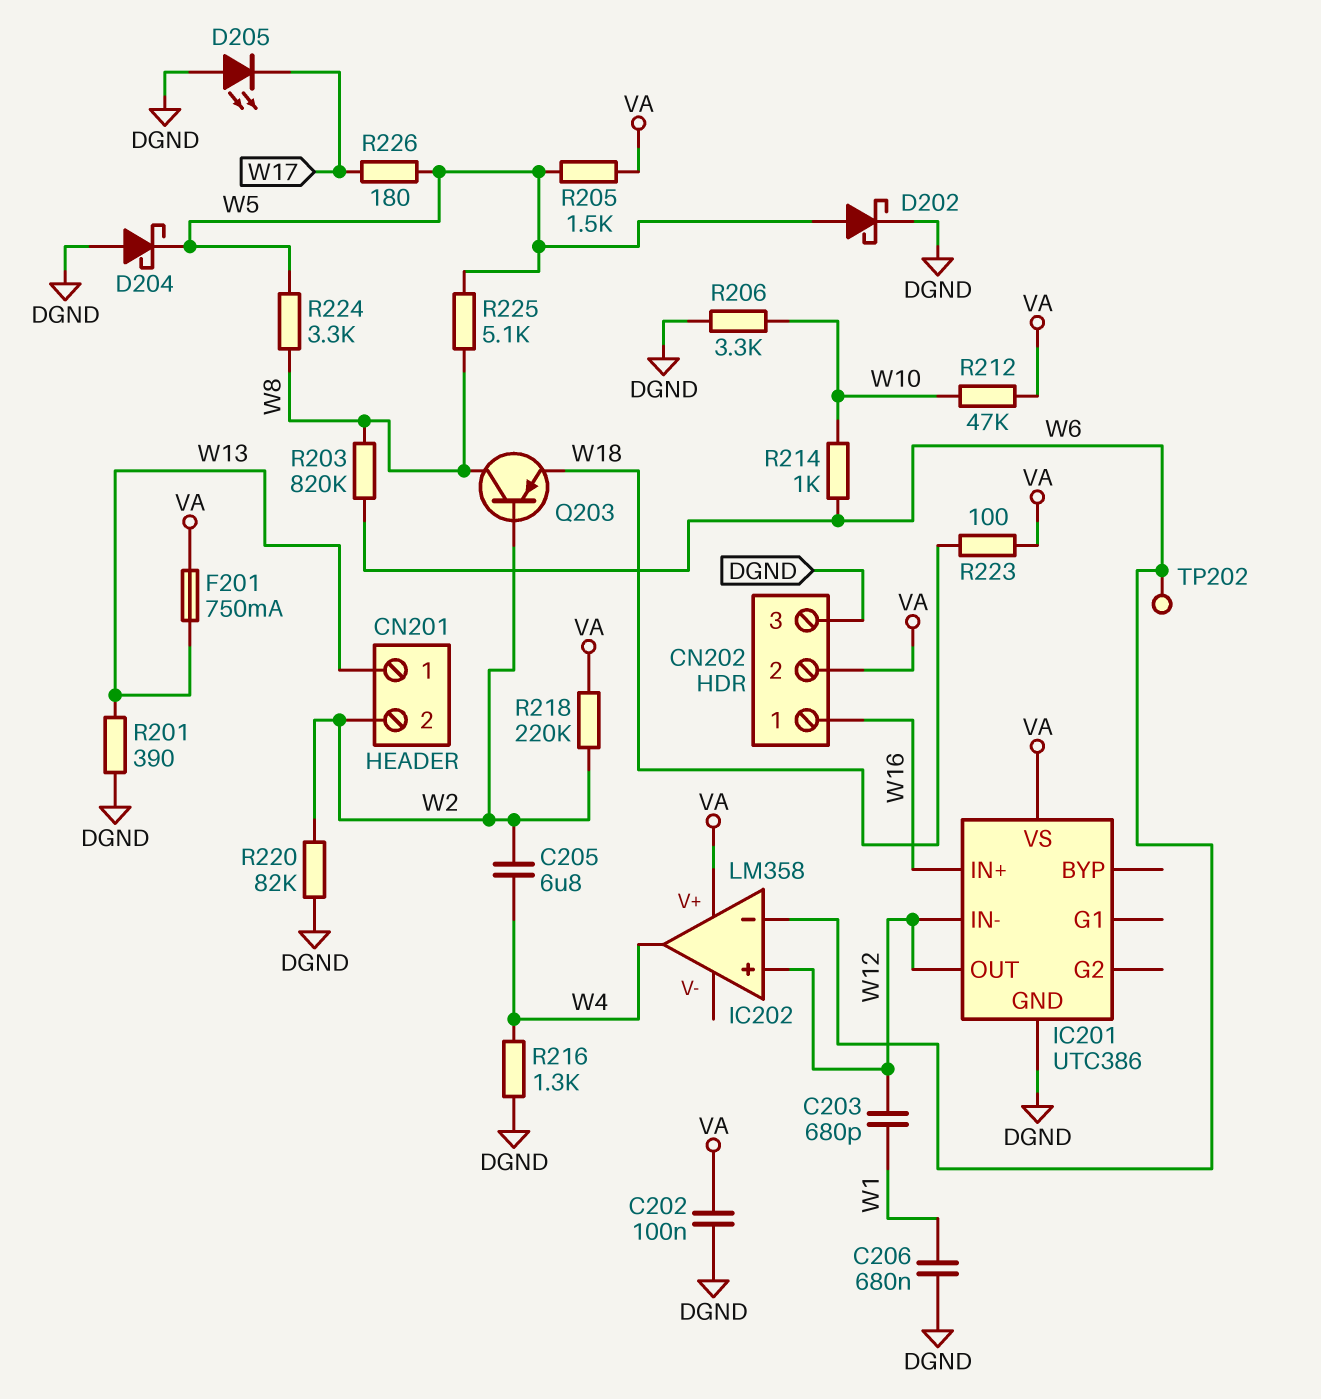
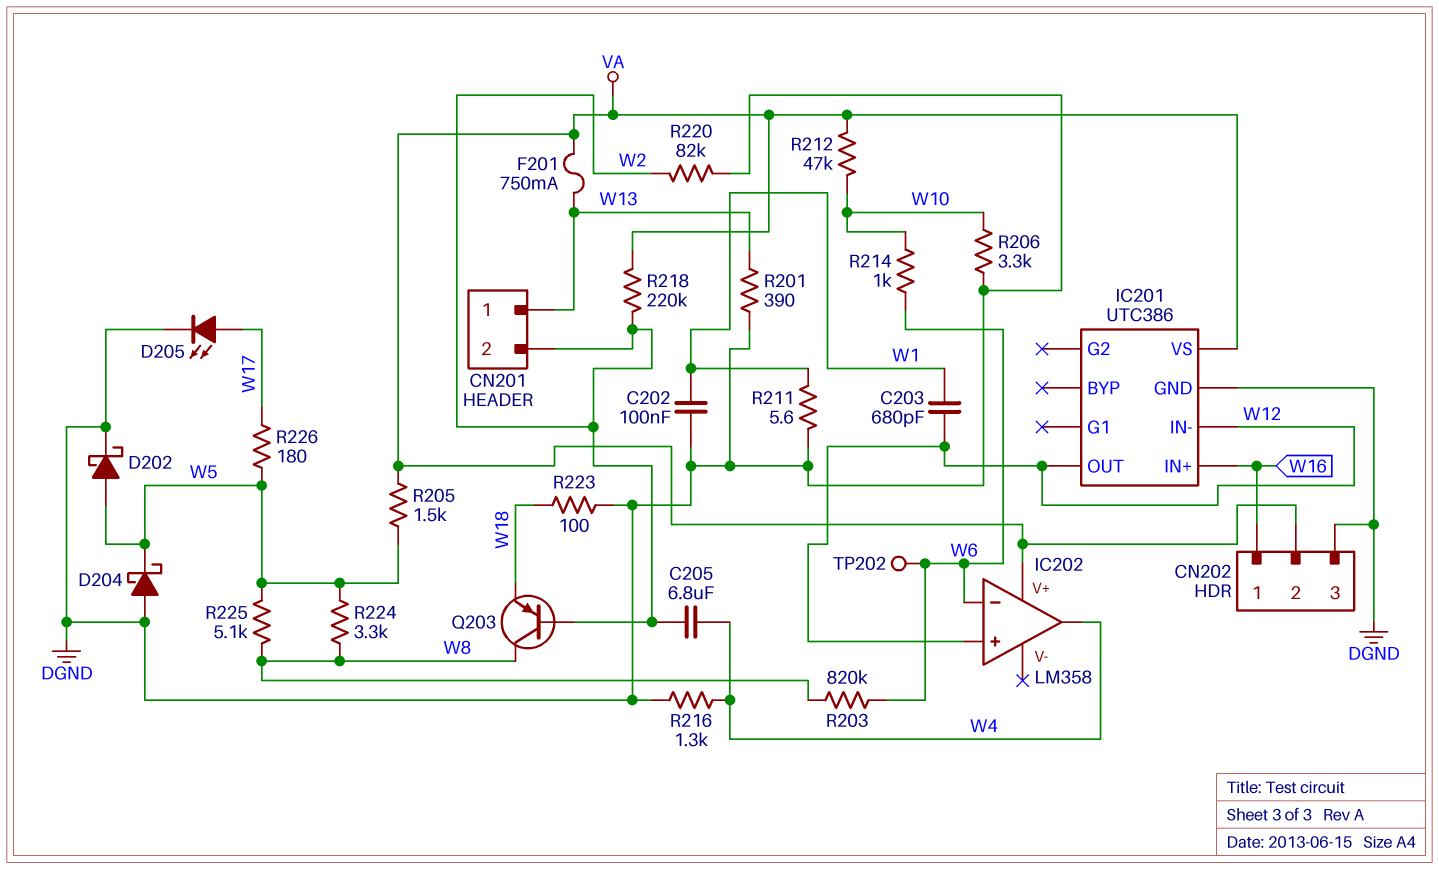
C202: 100nF (DGND, VA) -> 100nF (DGND, W1)
C206: 680nF (DGND, W1) -> none
D205: LED (A DGND, K W17) -> LED (A W17, K DGND)
R211: none -> 5.6 (DGND, W1)
R223: 100 (VA, W18) -> 100 (DGND, W18)

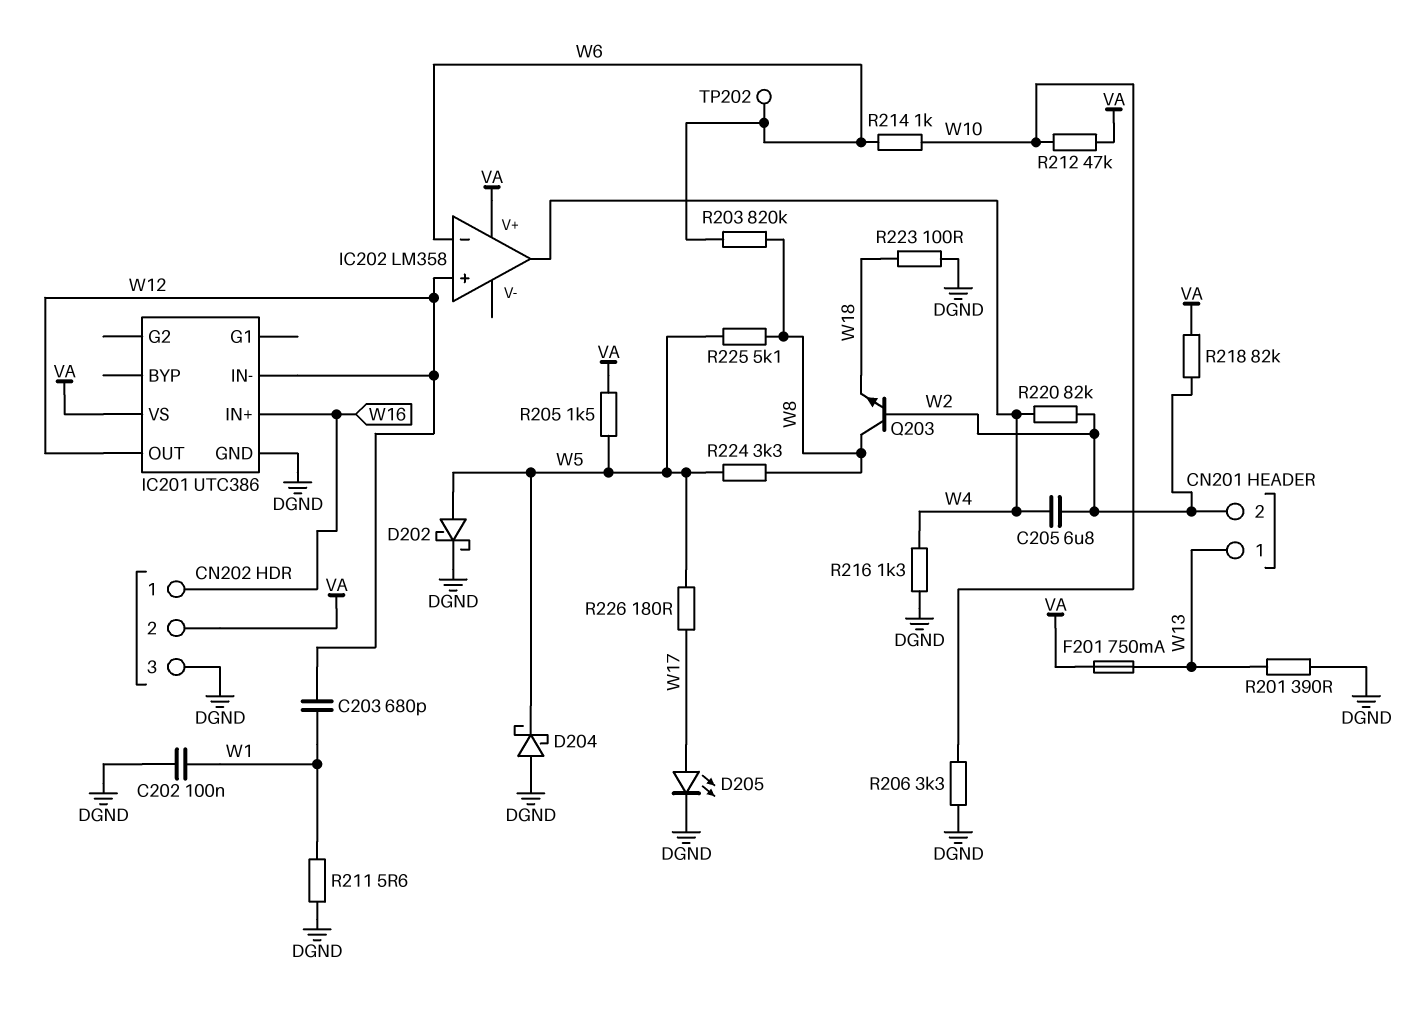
Q203: PNP (B W2, C W8, E W18) -> NPN (B W2, C W8, E W18)
R218: 220k (VA, W2) -> 82k (VA, W2)
R220: 82k (DGND, W2) -> 82k (W2, W4)

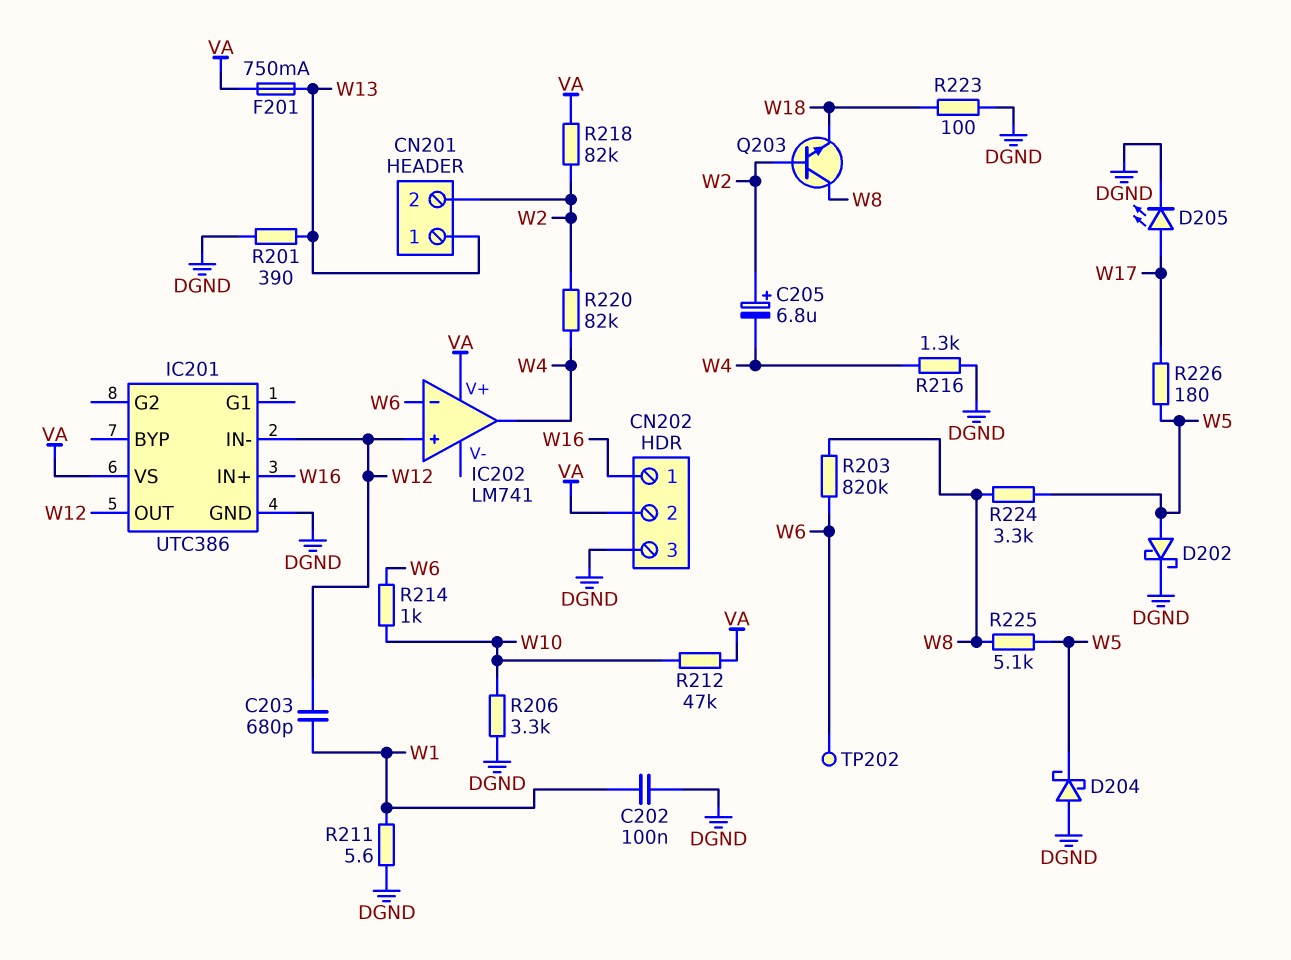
C205: 6.8uF (W2, W4) -> 6.8uF (plus W2, minus W4)
IC202: LM358 -> LM741
R205: 1.5k (VA, W5) -> none

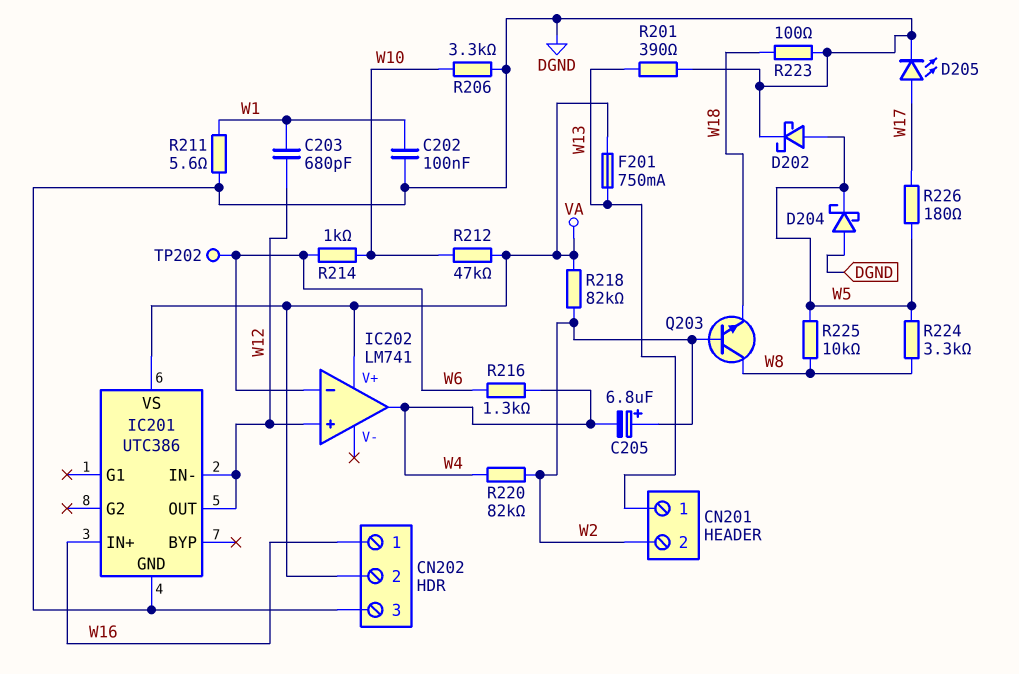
R203: 820k (W6, W8) -> none
R216: 1.3k (DGND, W4) -> 1.3k (W4, W6)
R225: 5.1k (W5, W8) -> 10k (W5, W8)

